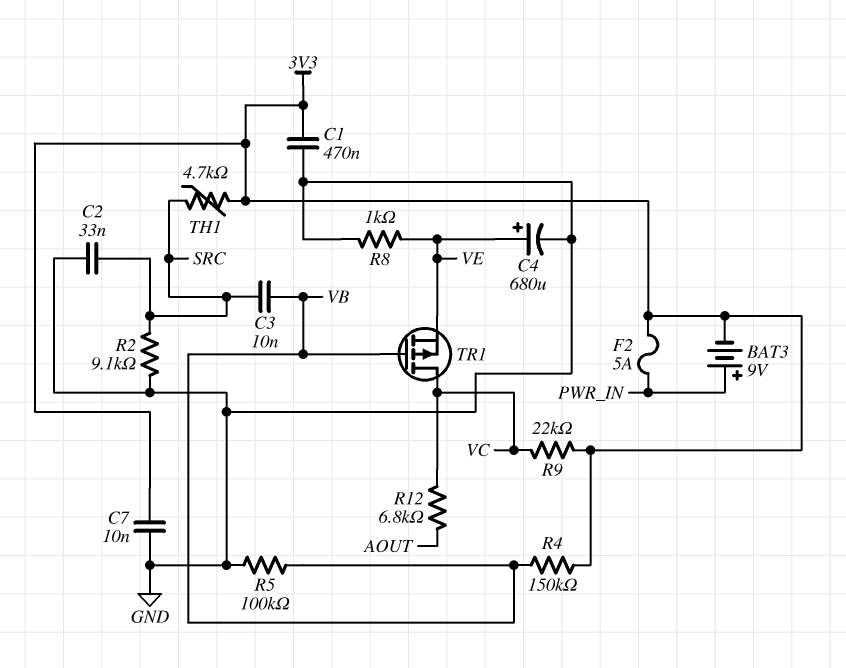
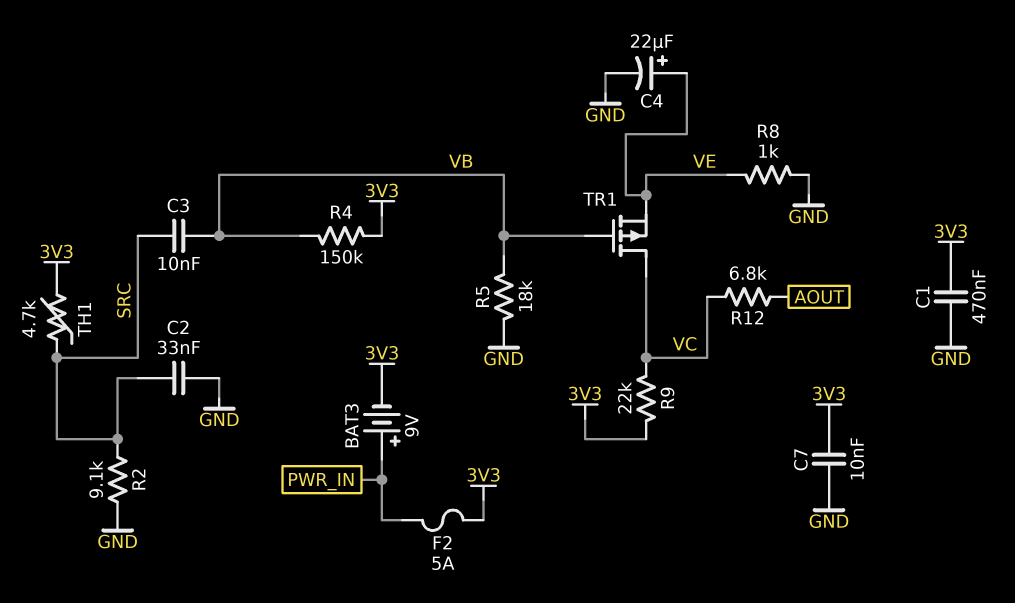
C4: 680uF (plus VE, minus GND) -> 22uF (plus VE, minus GND)
R5: 100k (GND, VB) -> 18k (GND, VB)

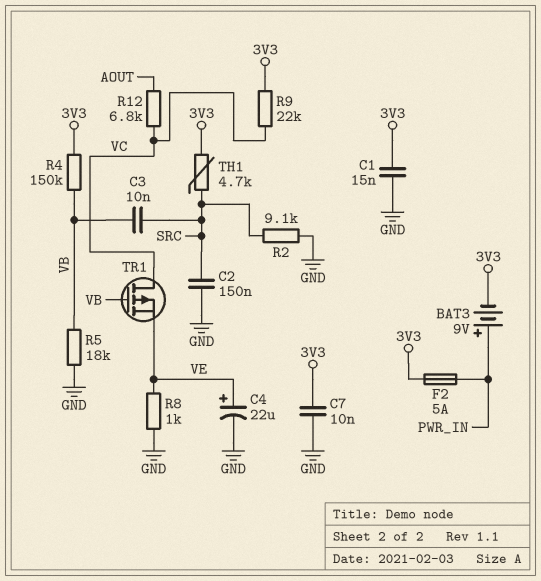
C1: 470nF (3V3, GND) -> 15nF (3V3, GND)
C2: 33nF (GND, SRC) -> 150nF (GND, SRC)

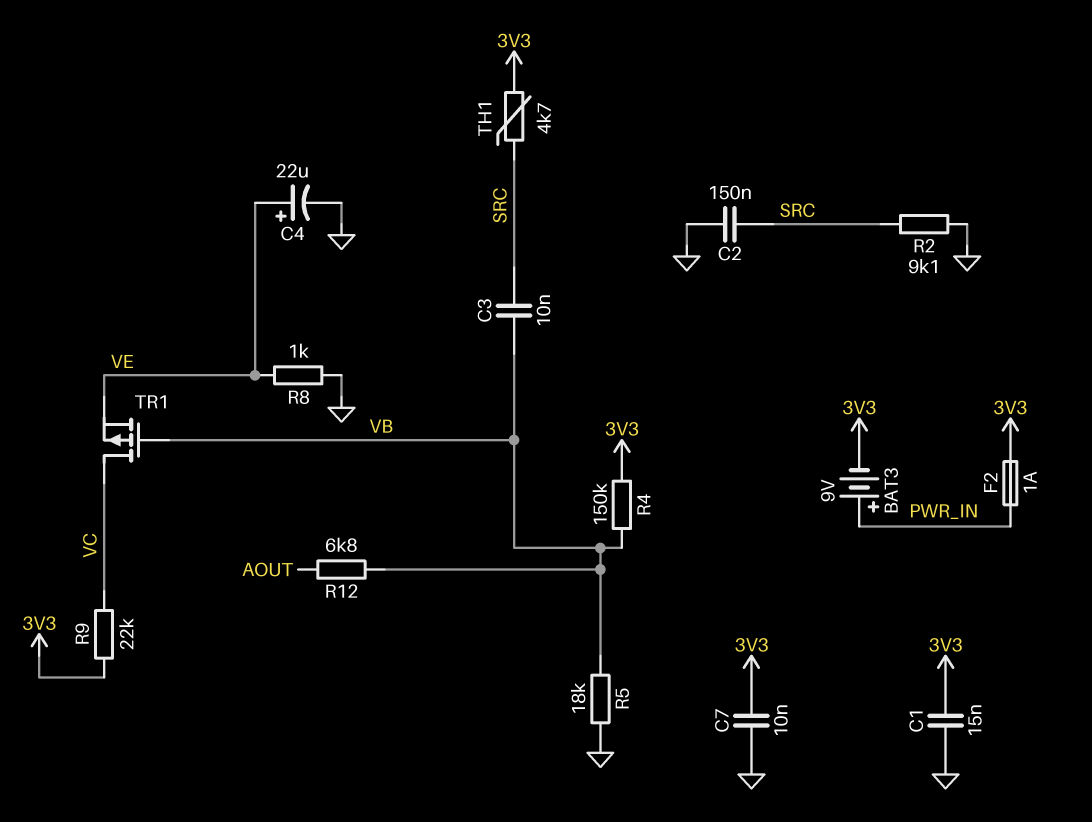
F2: 5A (3V3, PWR_IN) -> 1A (3V3, PWR_IN)
R12: 6.8k (AOUT, VC) -> 6.8k (AOUT, VB)

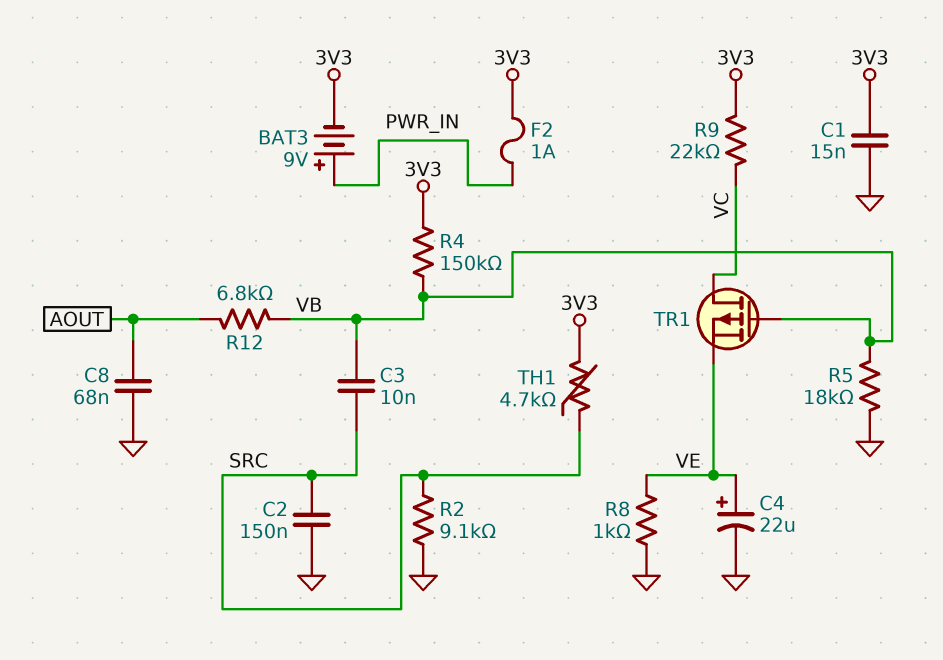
C7: 10nF (3V3, GND) -> none
C8: none -> 68nF (AOUT, GND)

